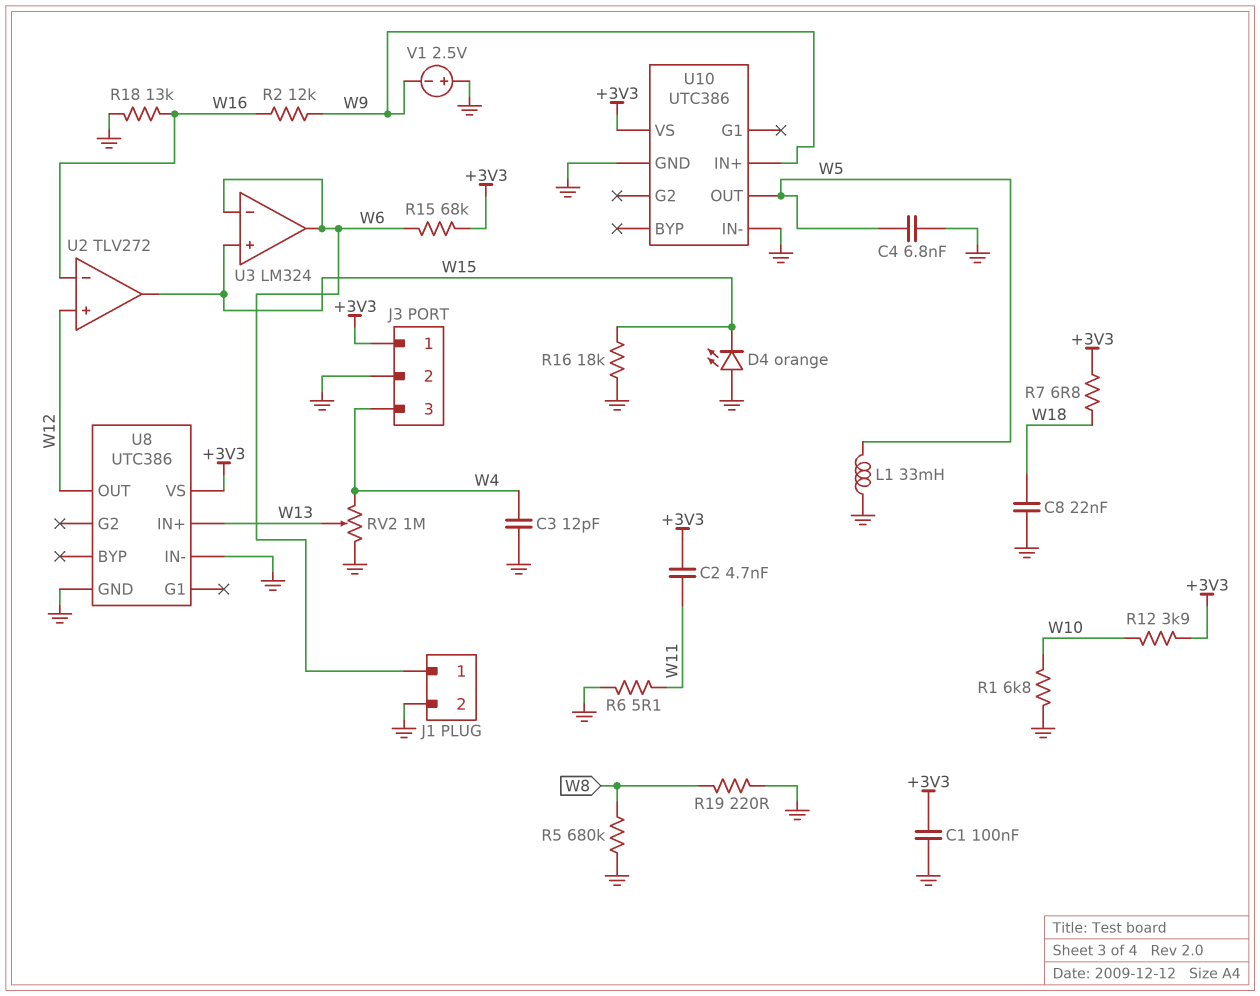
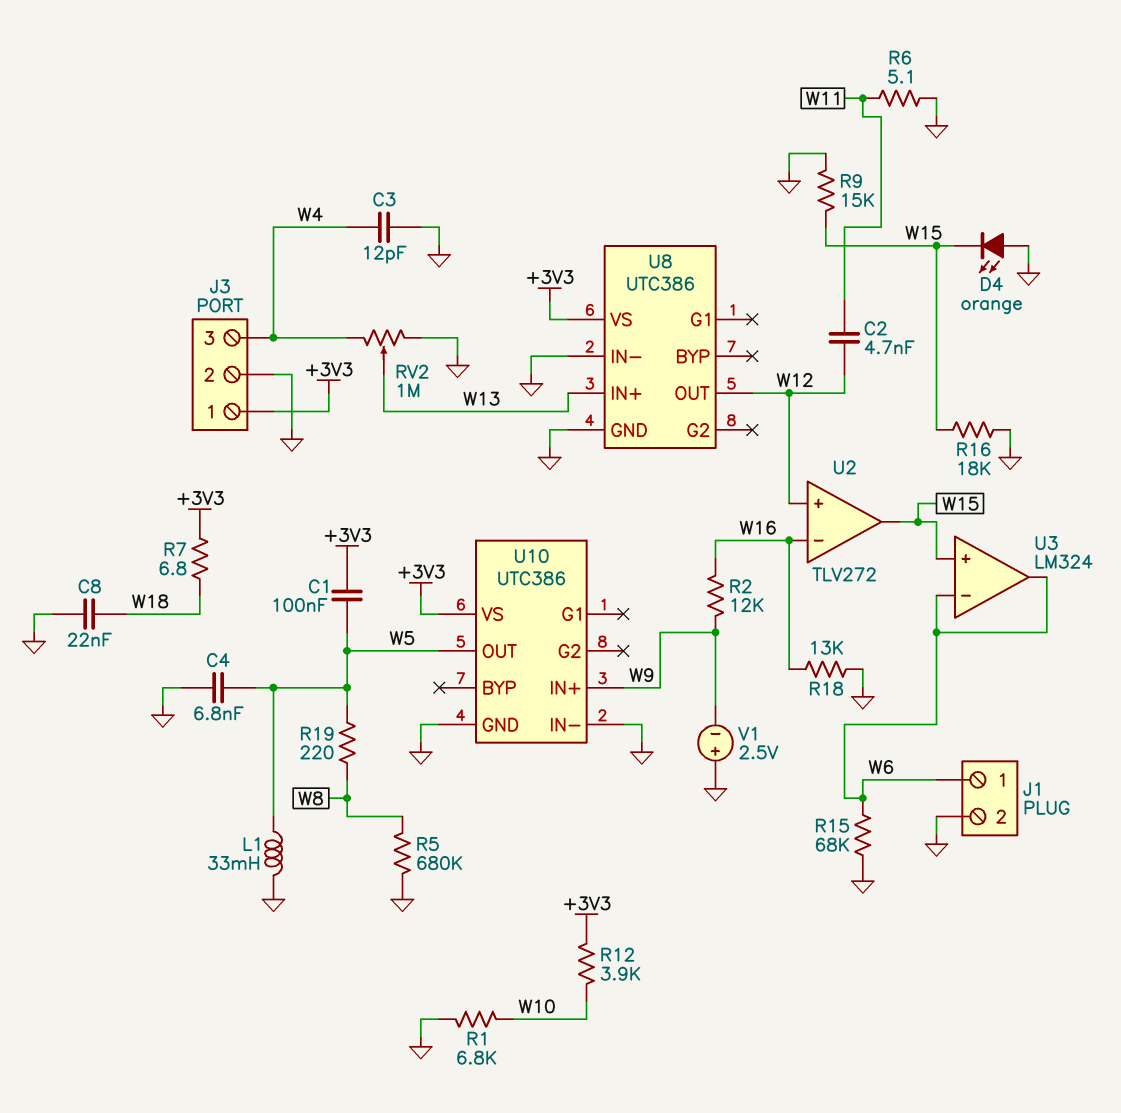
C1: 100nF (+3V3, GND) -> 100nF (+3V3, W5)
C2: 4.7nF (+3V3, W11) -> 4.7nF (W11, W12)
R9: none -> 15k (GND, W15)
R15: 68k (+3V3, W6) -> 68k (GND, W6)
R19: 220 (GND, W8) -> 220 (W5, W8)

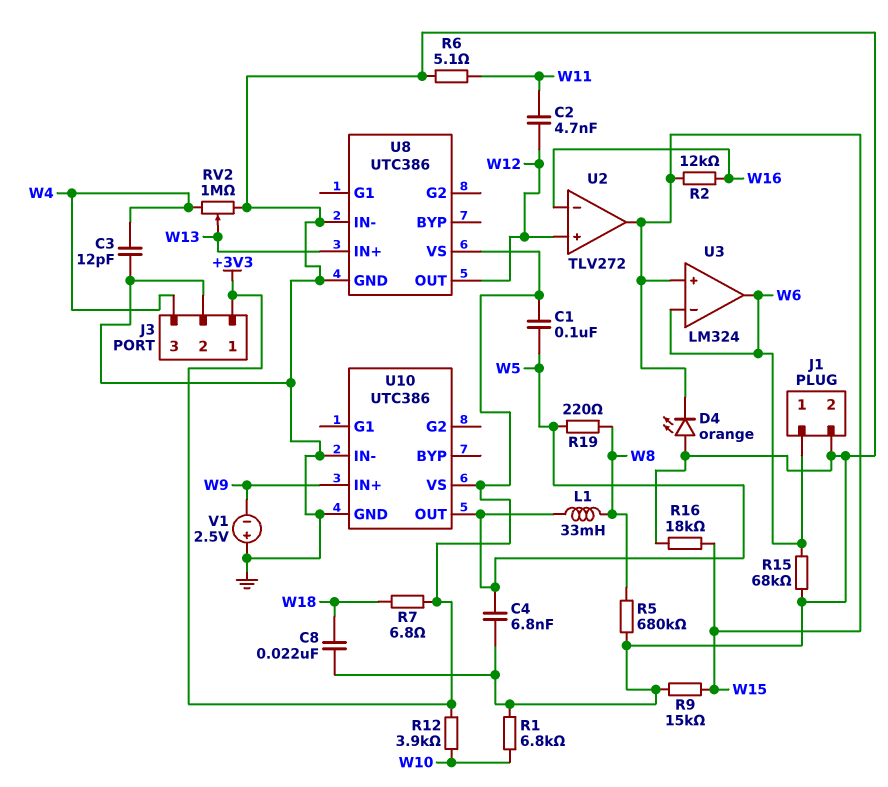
L1: 33mH (GND, W5) -> 33mH (W5, W8)
R2: 12k (W9, W16) -> 12k (W15, W16)
R18: 13k (GND, W16) -> none

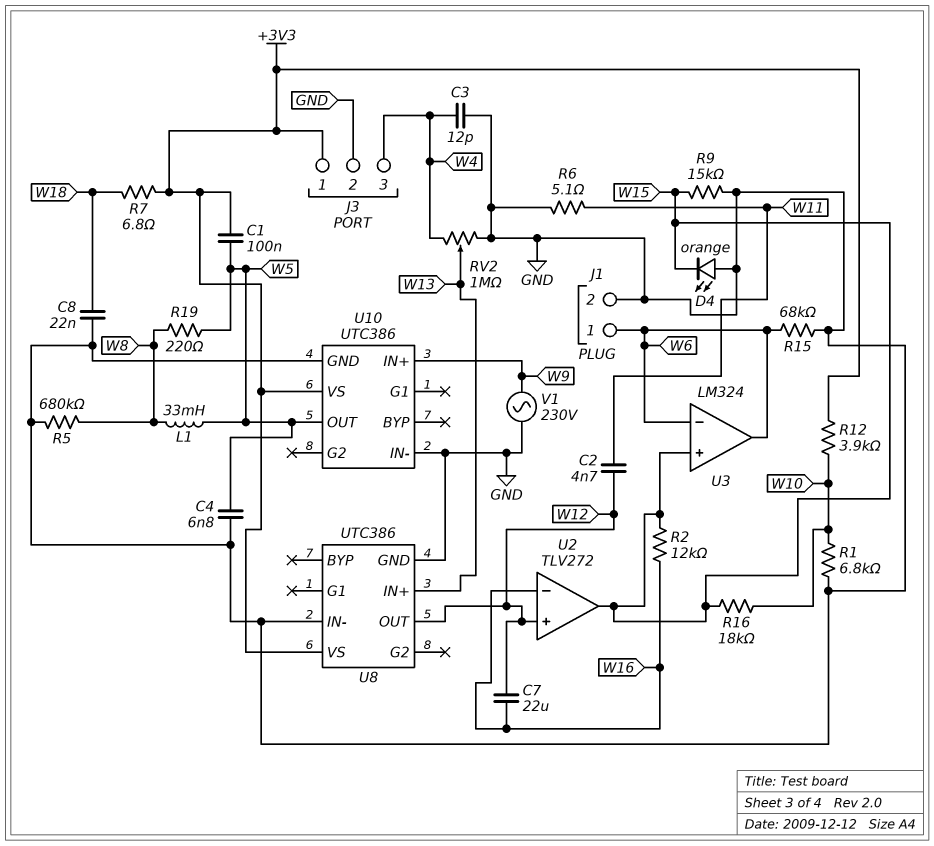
C7: none -> 22uF (W12, W16)
R16: 18k (GND, W15) -> 18k (W10, W15)
V1: 2.5V (plus GND, minus W9) -> AC 230V (GND, W9)

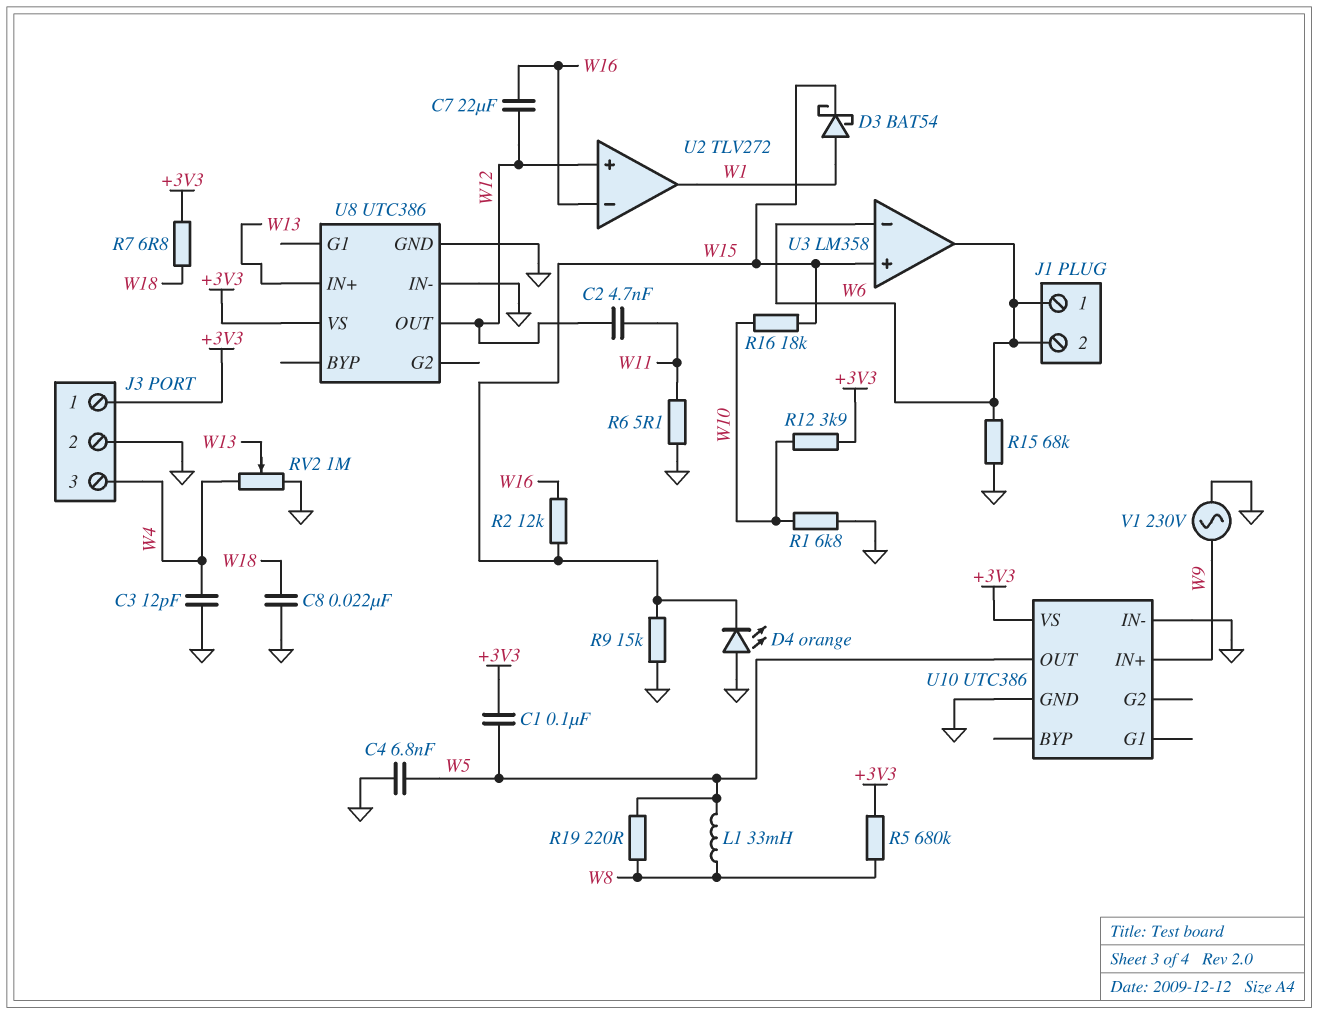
D3: none -> schottky BAT54 (A W1, K W15)
J1 pin 2: GND -> W6
R5: 680k (GND, W8) -> 680k (+3V3, W8)
U2 pin out: W15 -> W1
U3: LM324 -> LM358

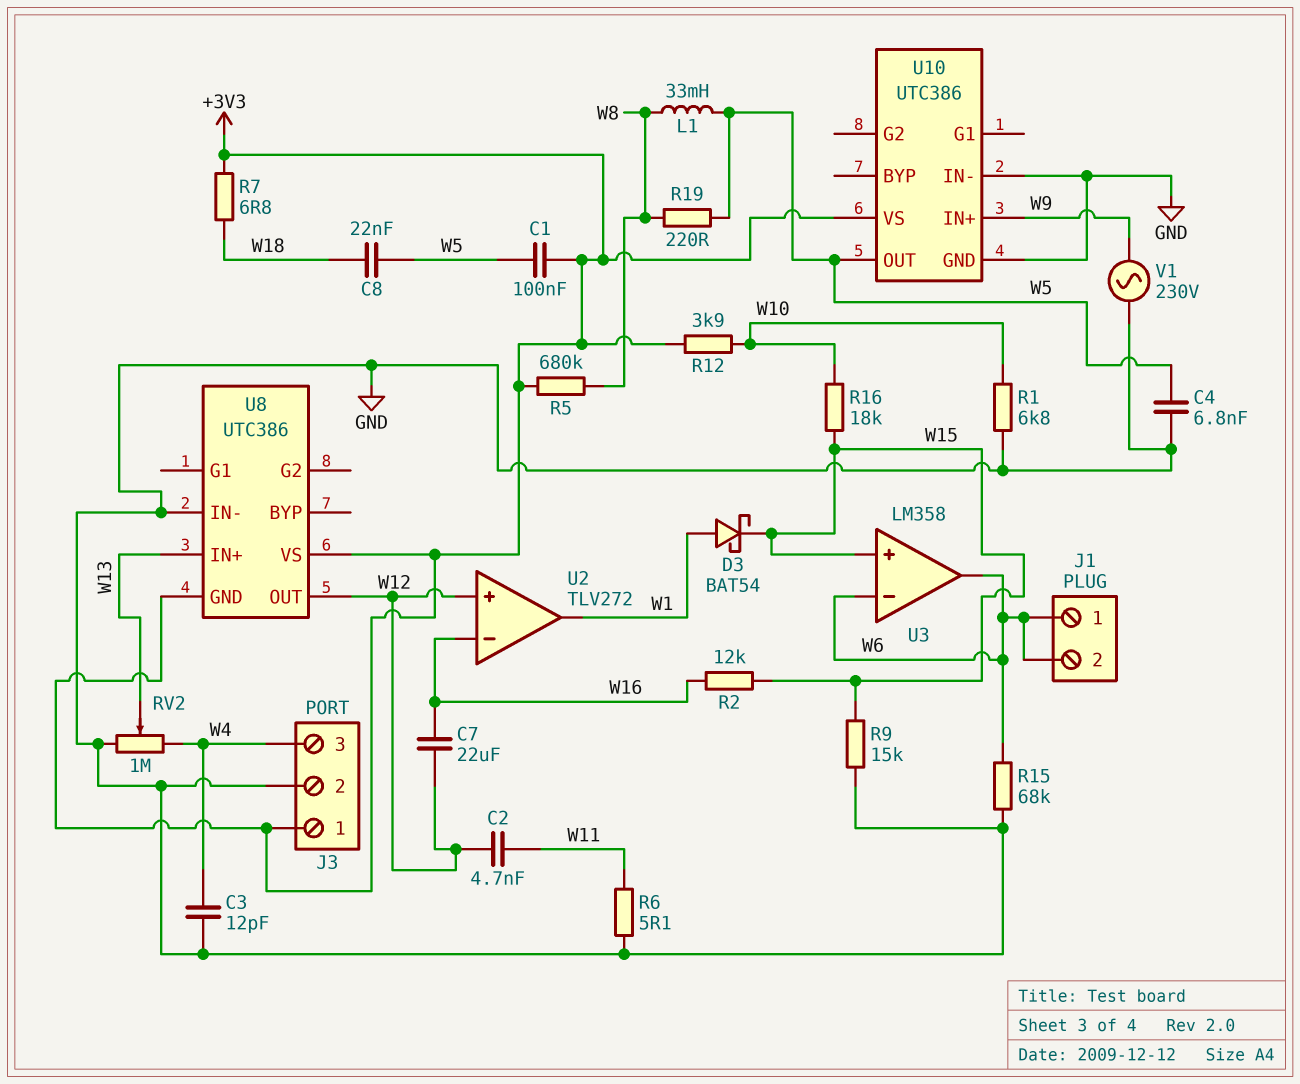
C8: 22nF (GND, W18) -> 22nF (W5, W18)
D4: LED orange (A GND, K W15) -> none
U8 pin GND: GND -> +3V3

